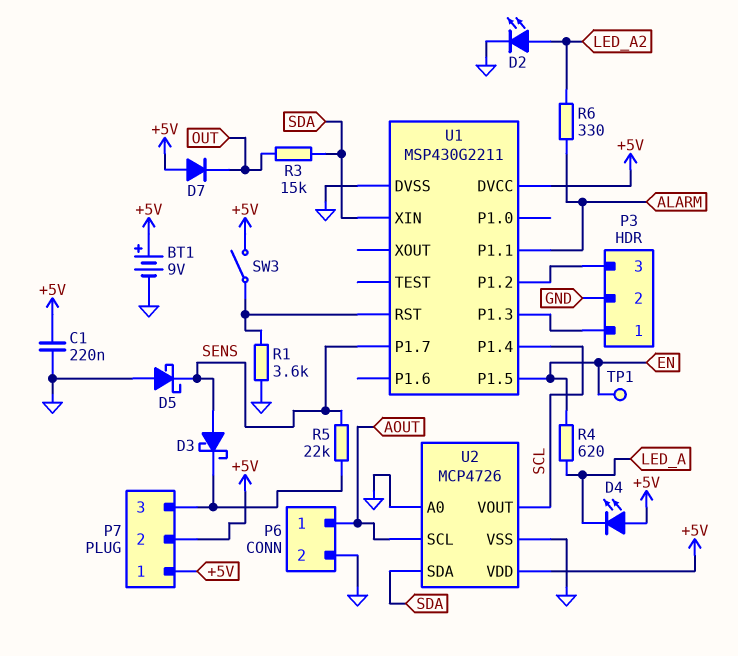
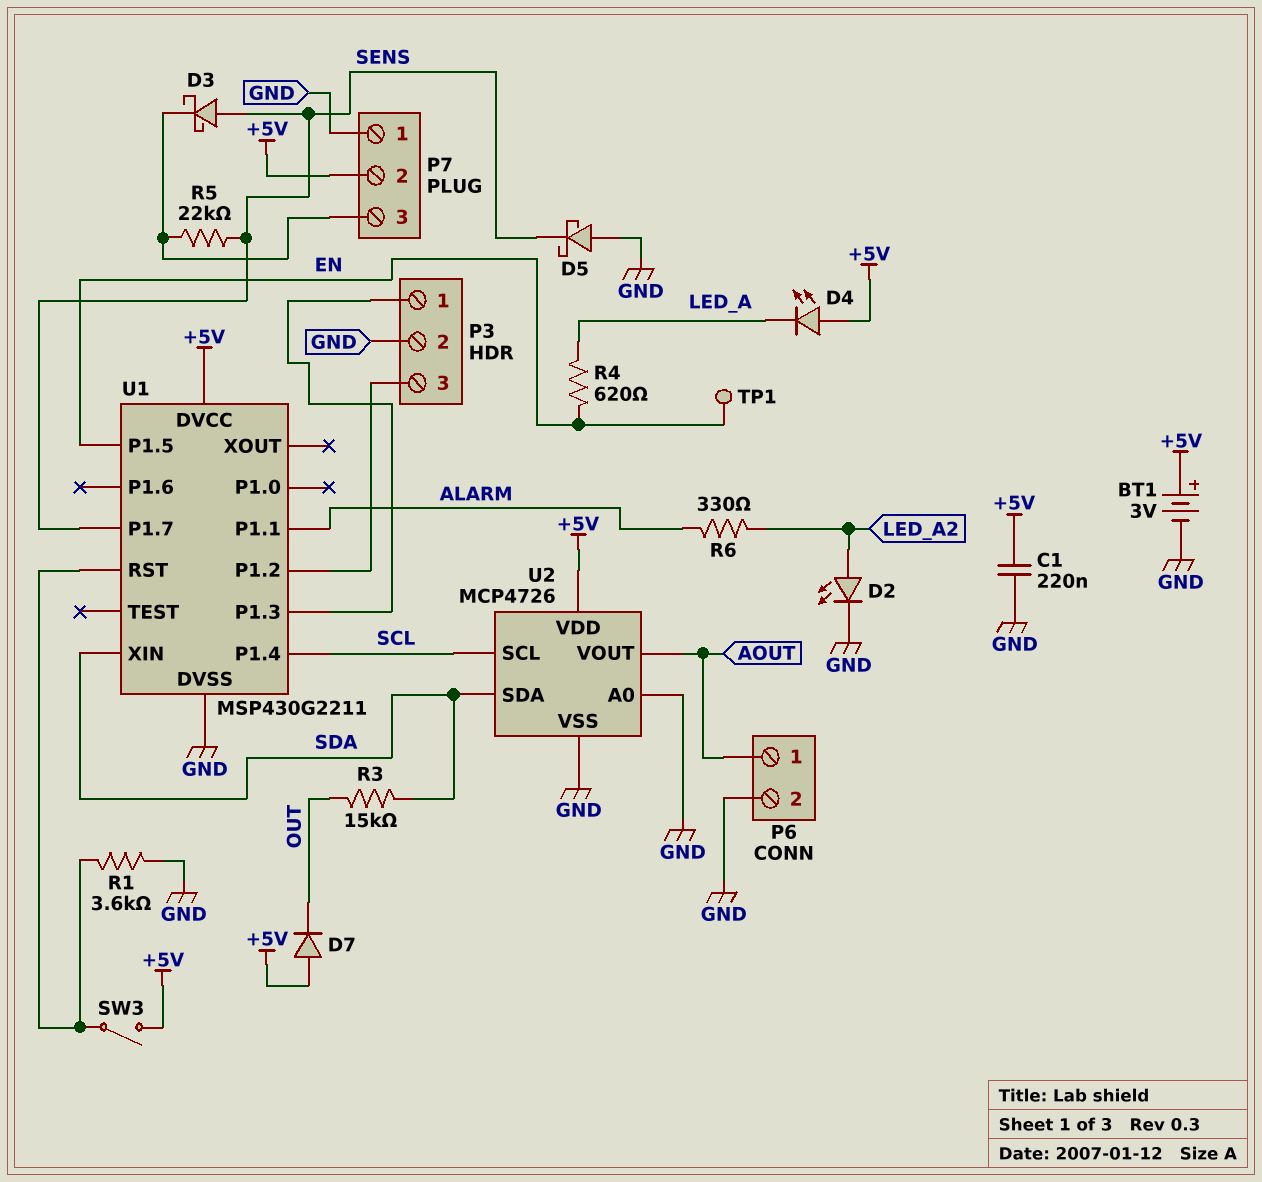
BT1: 9V (plus +5V, minus GND) -> 3V (plus +5V, minus GND)
P7 pin 1: +5V -> GND
U2 pin SCL: AOUT -> SCL
U2 pin VOUT: SCL -> AOUT

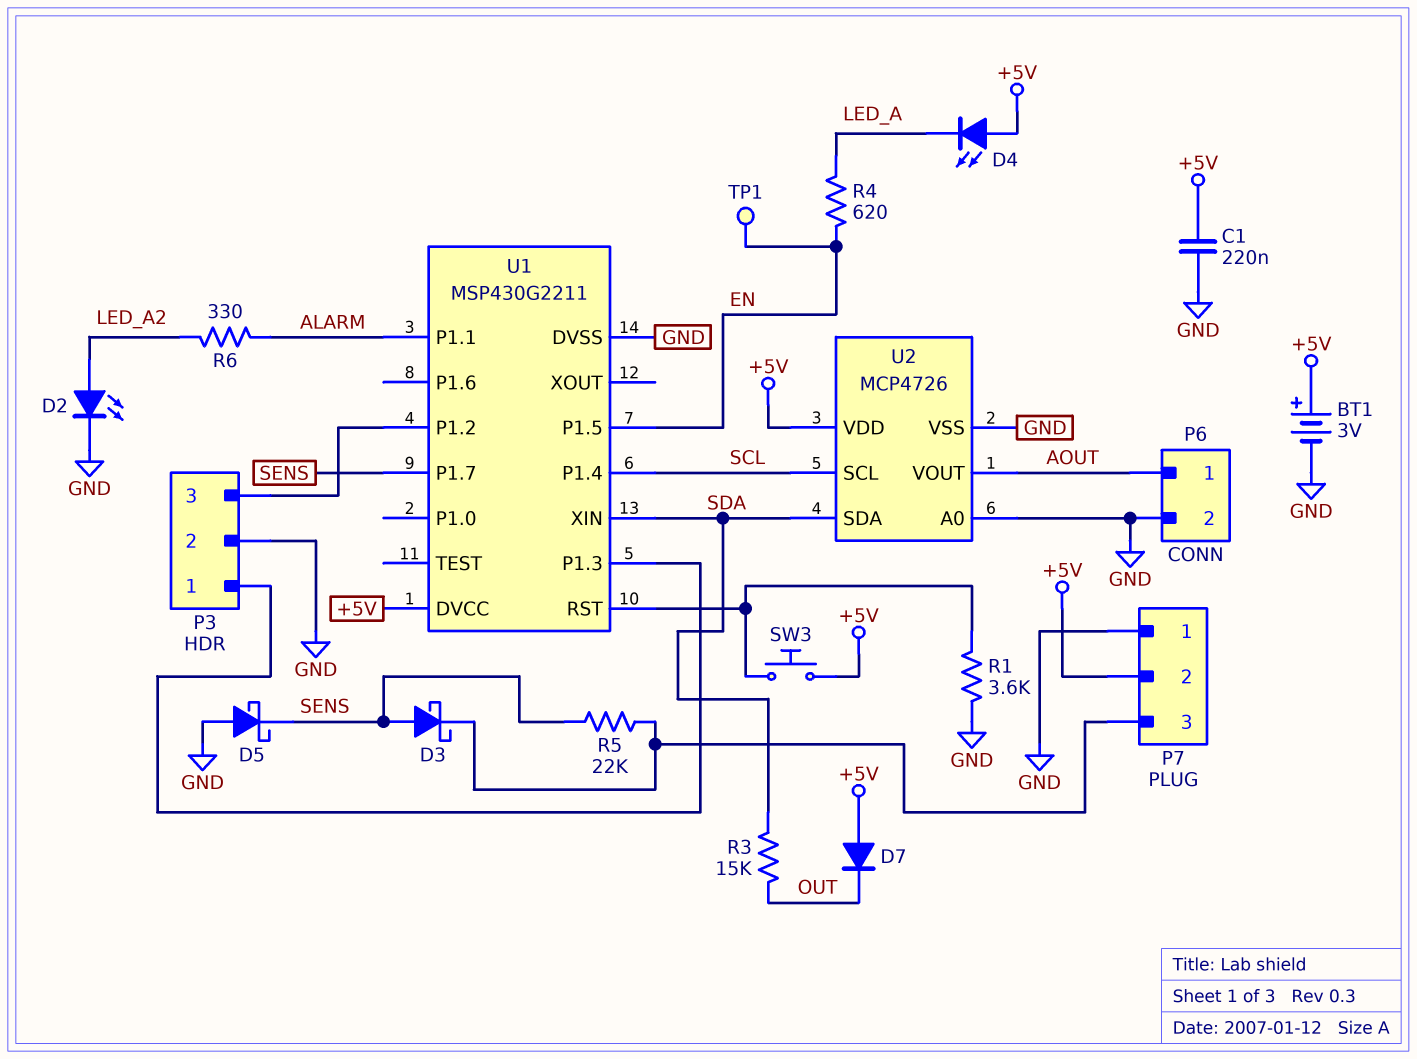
SW3: switch (+5V, U1/RST) -> button (+5V, U1/RST)

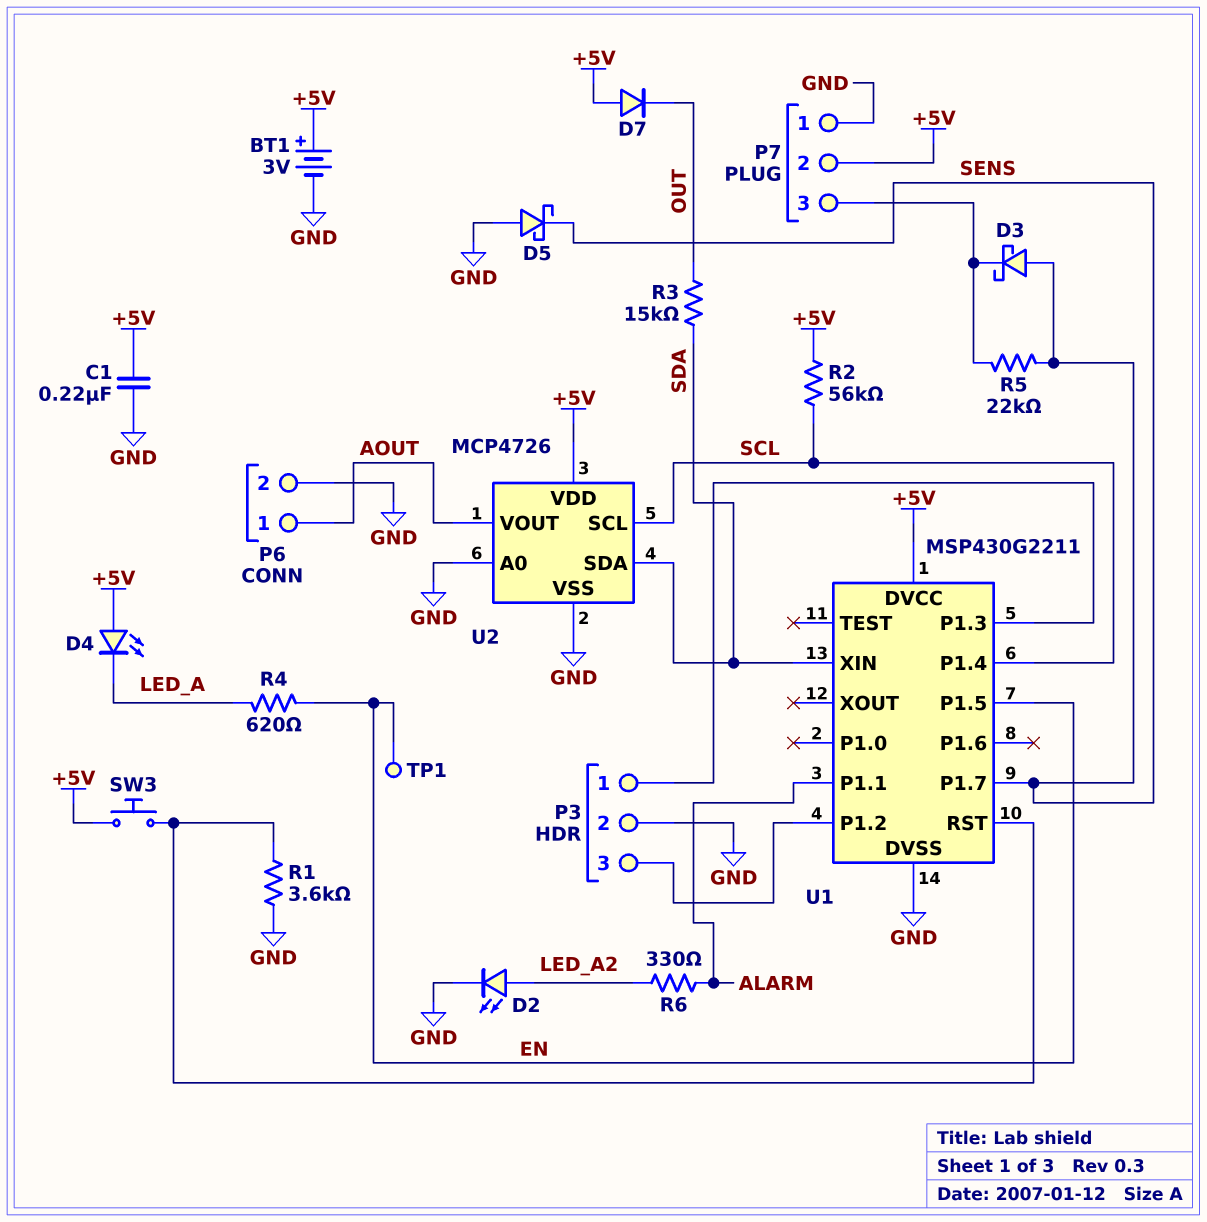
R2: none -> 56k (+5V, SCL)

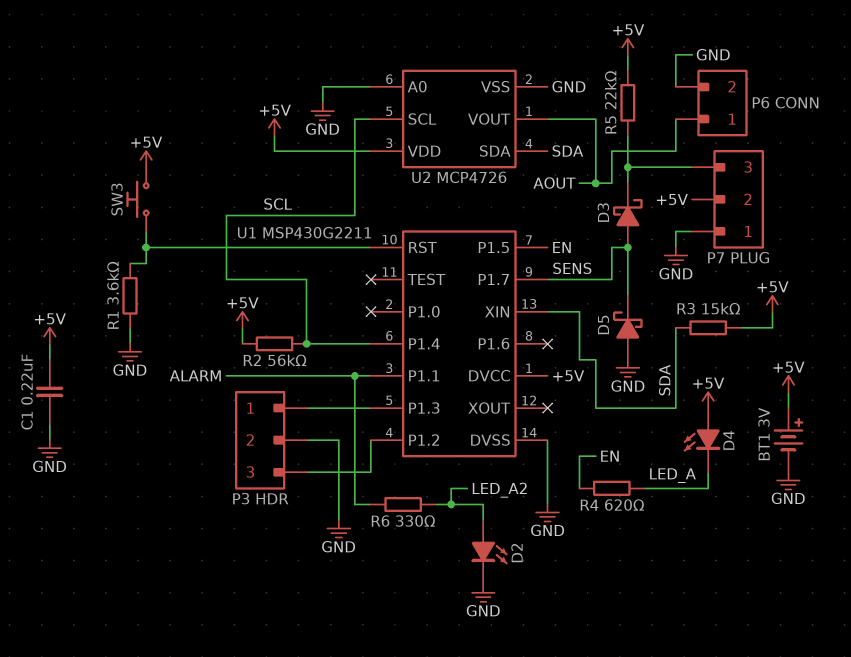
D7: diode (A +5V, K OUT) -> none
R3: 15k (OUT, SDA) -> 15k (+5V, SDA)
R5: 22k (P7/3, SENS) -> 22k (+5V, P7/3)
TP1: test point (EN) -> none

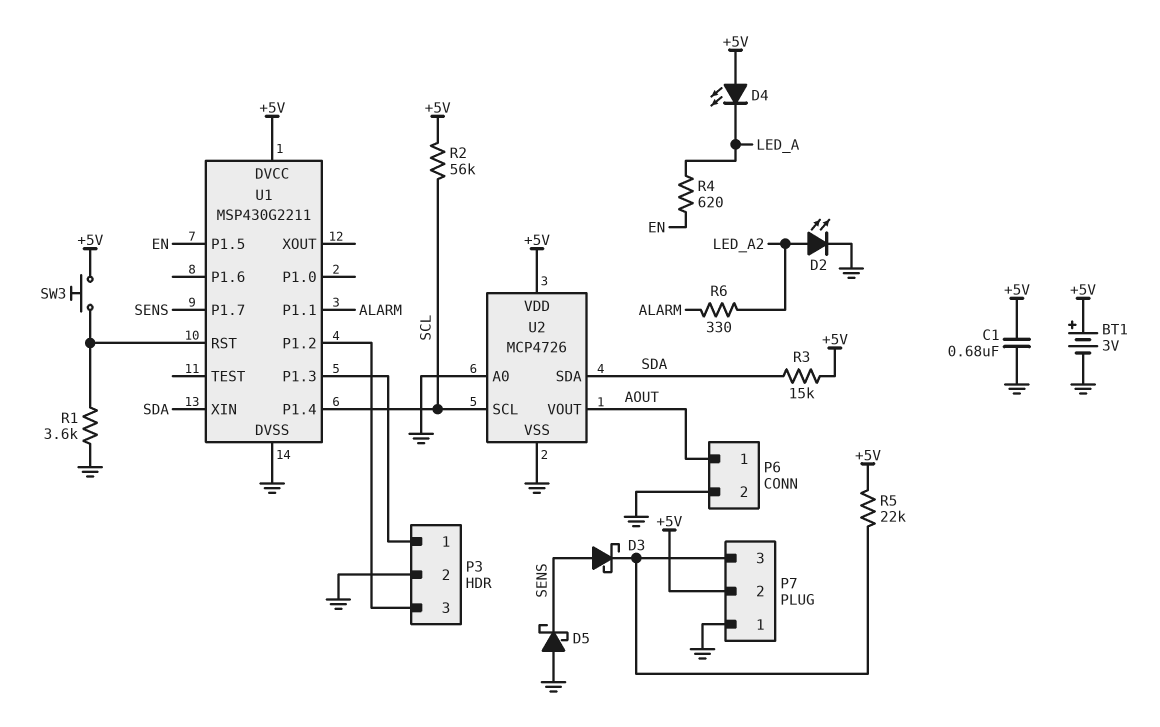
C1: 220nF (+5V, GND) -> 680nF (+5V, GND)

